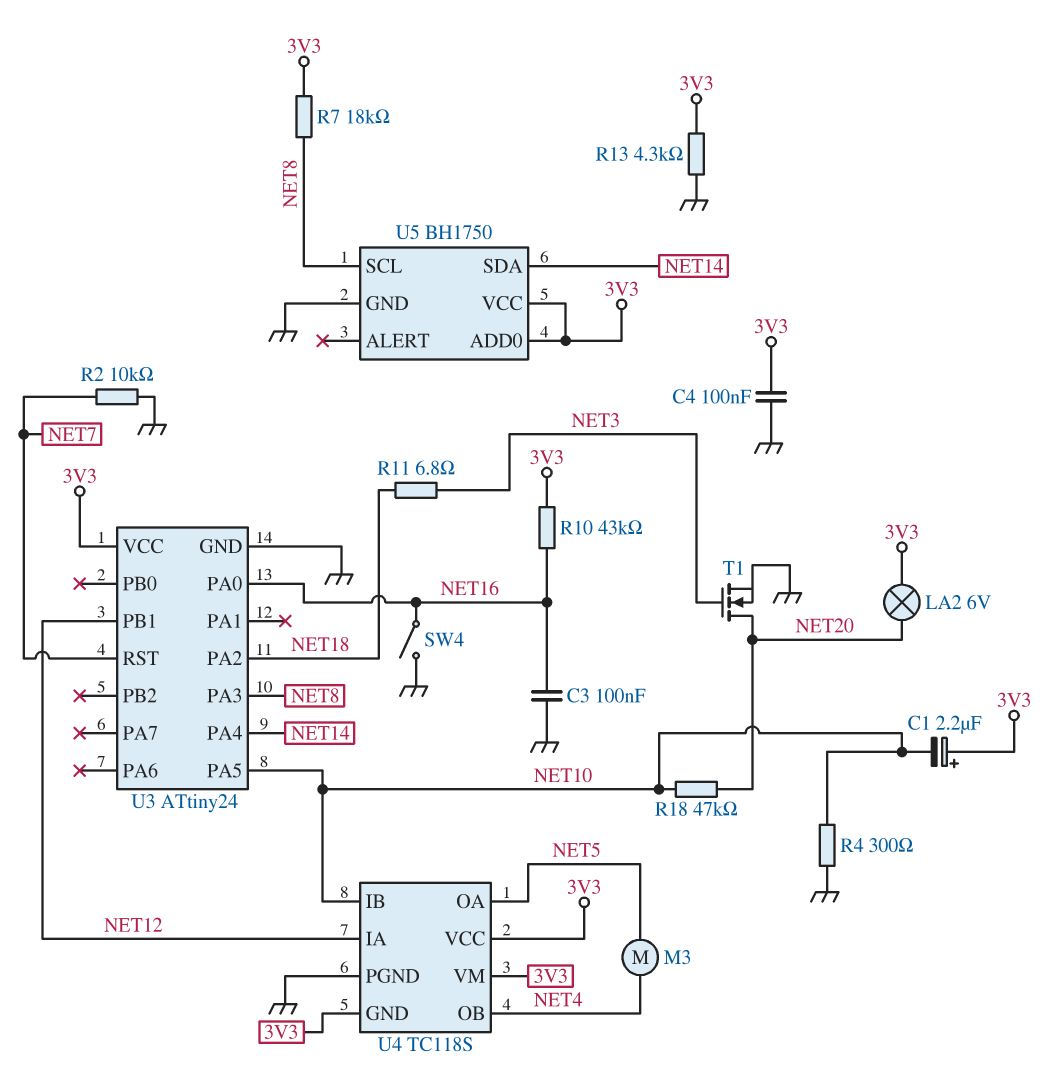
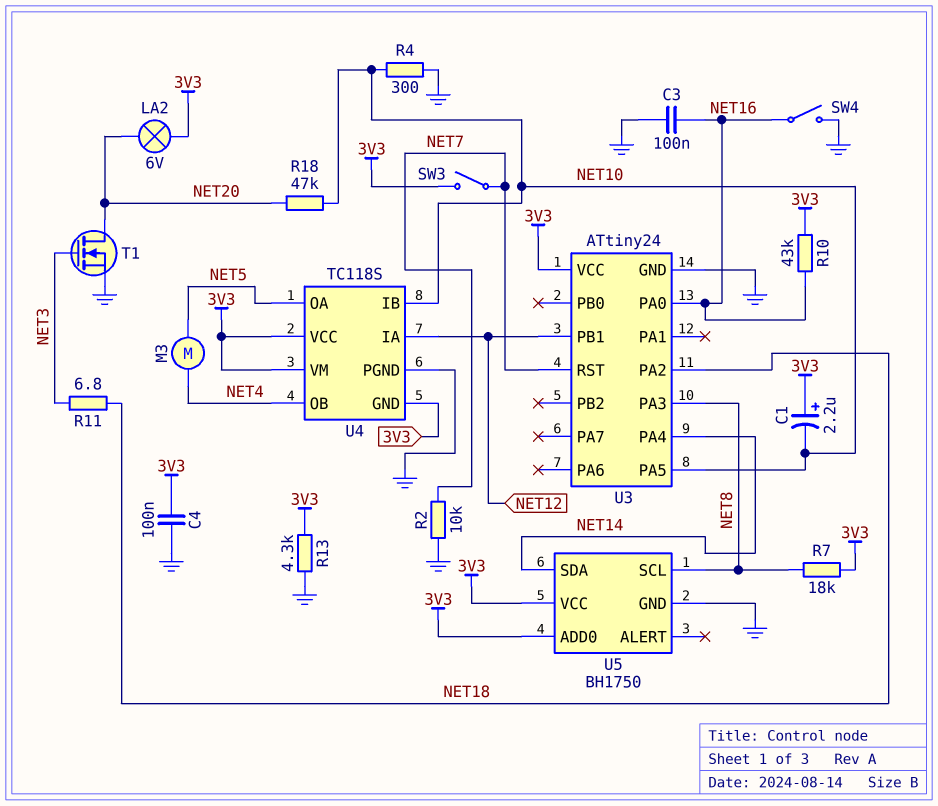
SW3: none -> switch (3V3, NET7)

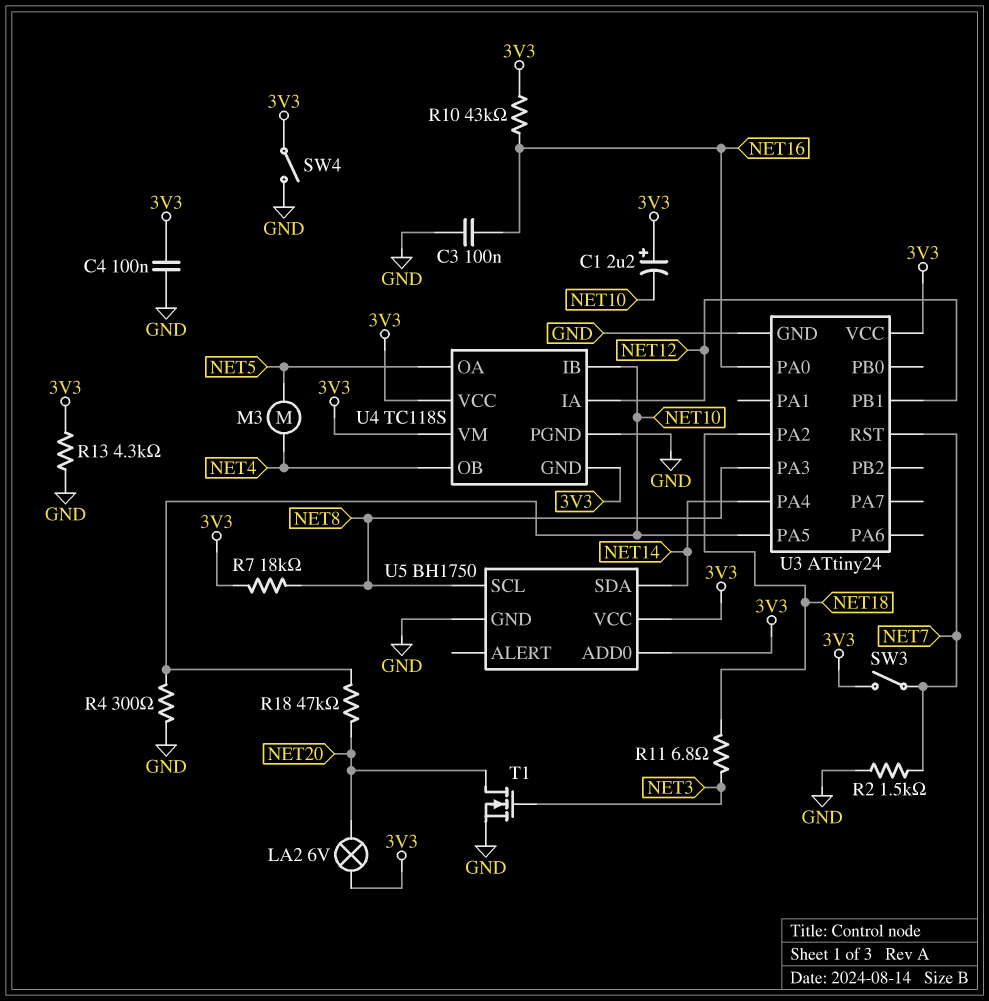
R2: 10k (GND, NET7) -> 1.5k (GND, NET7)
SW4: switch (GND, NET16) -> switch (3V3, GND)

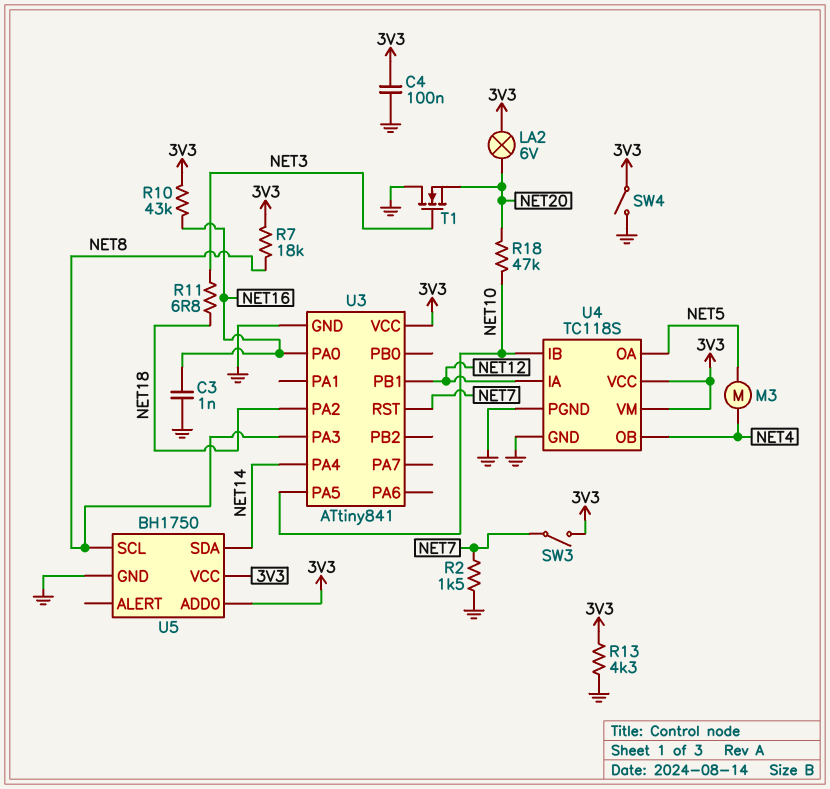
C1: 2.2uF (plus 3V3, minus NET10) -> none
C3: 100nF (GND, NET16) -> 1nF (GND, NET16)
R4: 300 (GND, NET10) -> none
T1: NMOS (G NET3, D NET20, S GND) -> NMOS (G NET3, D GND, S NET20)
U3: ATtiny24 -> ATtiny841
U4 pin GND: 3V3 -> GND

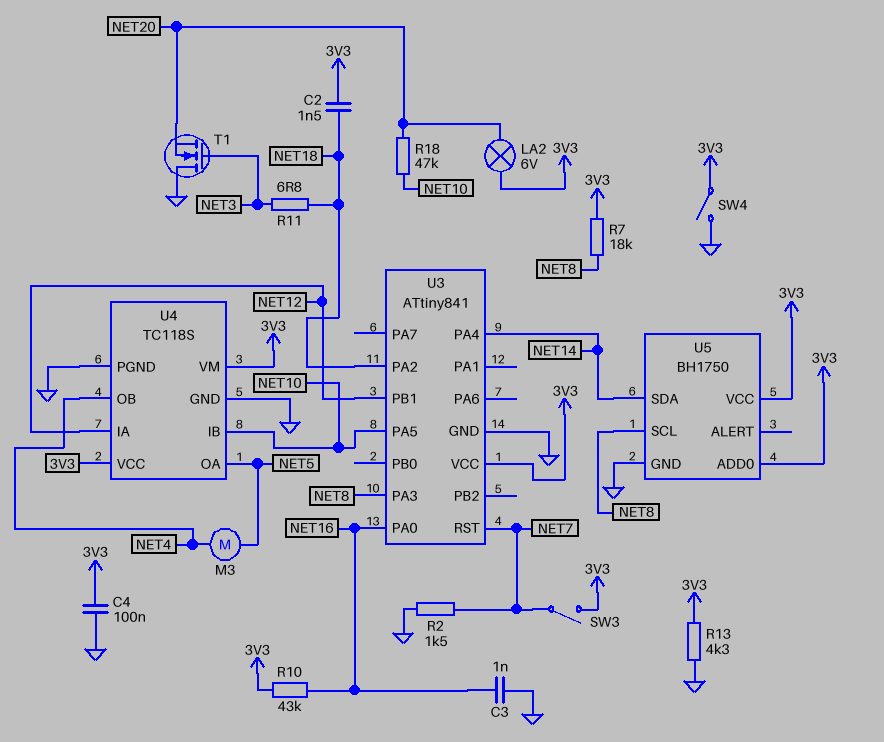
C2: none -> 1.5nF (3V3, NET18)

